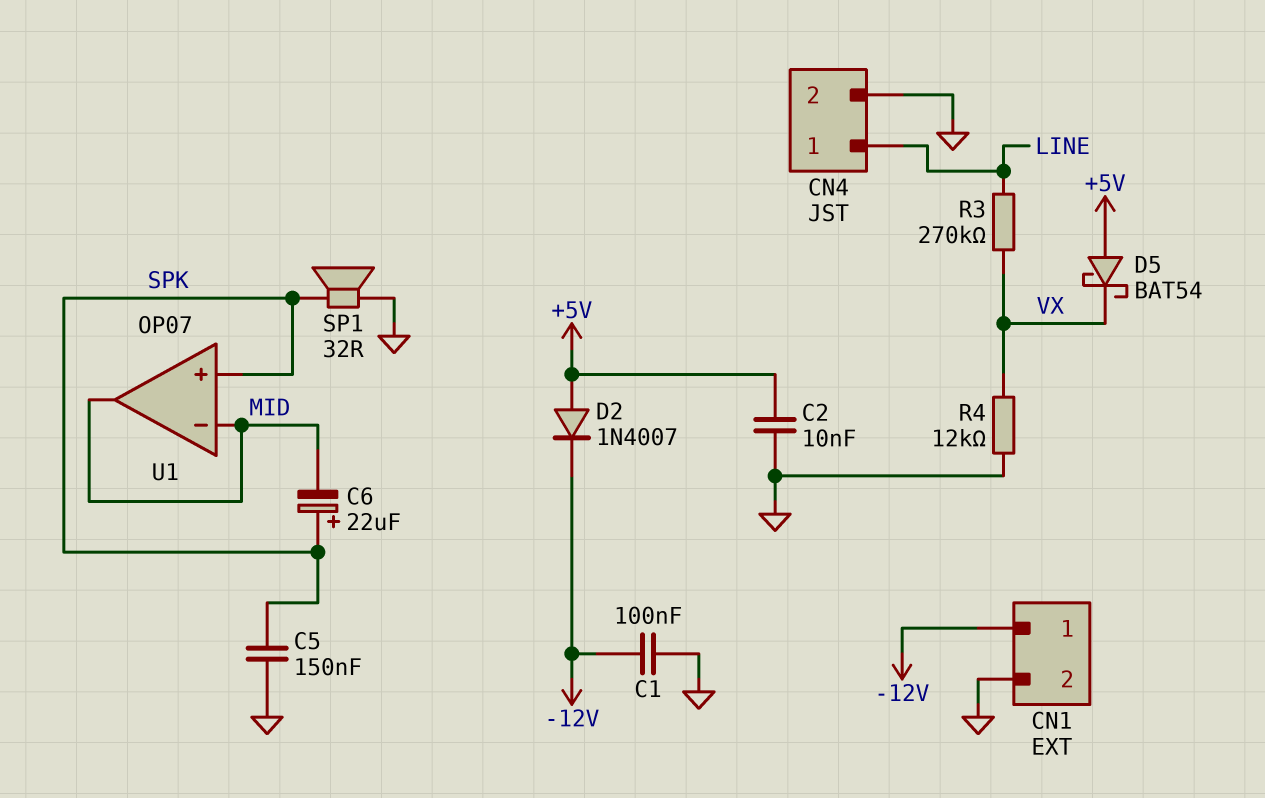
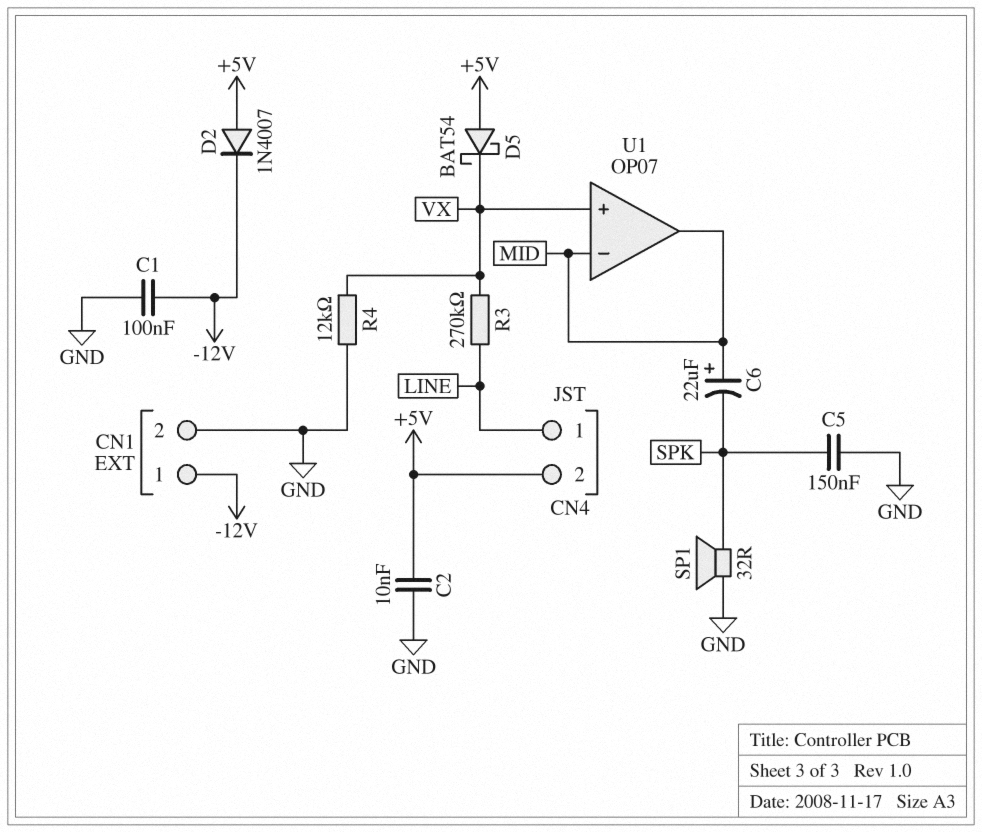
C6: 22uF (plus SPK, minus MID) -> 22uF (plus MID, minus SPK)
CN4 pin 2: GND -> +5V
U1 pin in+: SPK -> VX

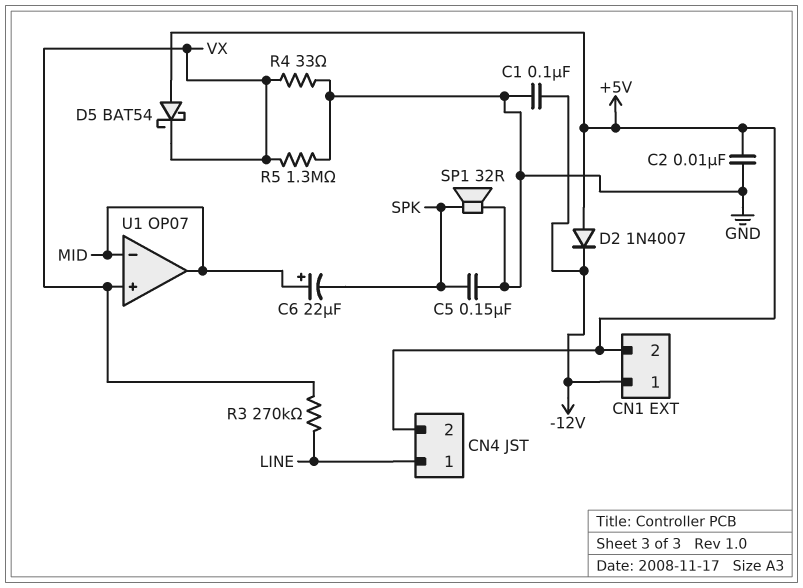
CN1 pin 2: GND -> +5V
R4: 12k (GND, VX) -> 33 (GND, VX)
R5: none -> 1.3M (GND, VX)

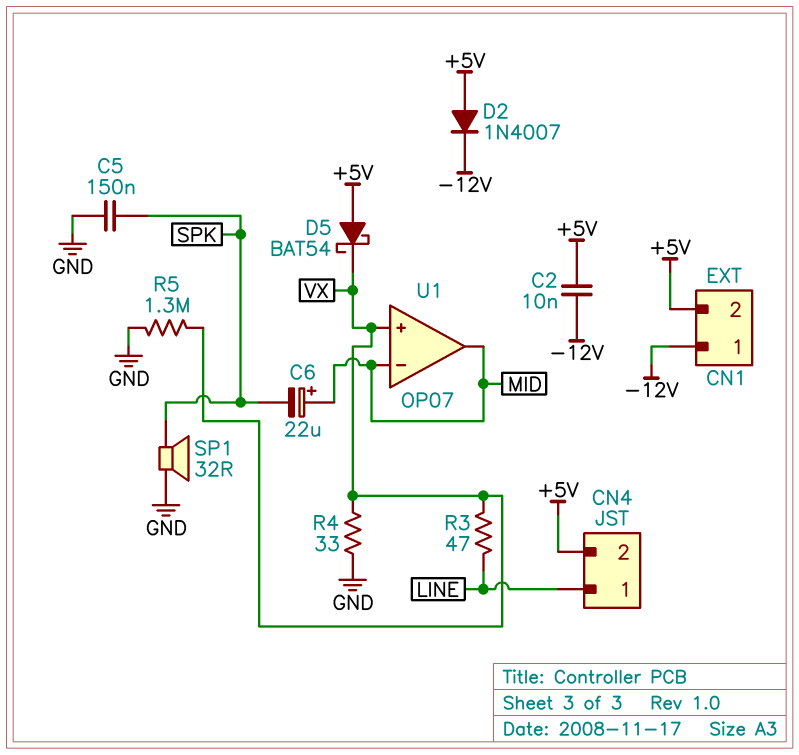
C1: 100nF (-12V, GND) -> none
C2: 10nF (+5V, GND) -> 10nF (+5V, -12V)
R3: 270k (LINE, VX) -> 47 (LINE, VX)

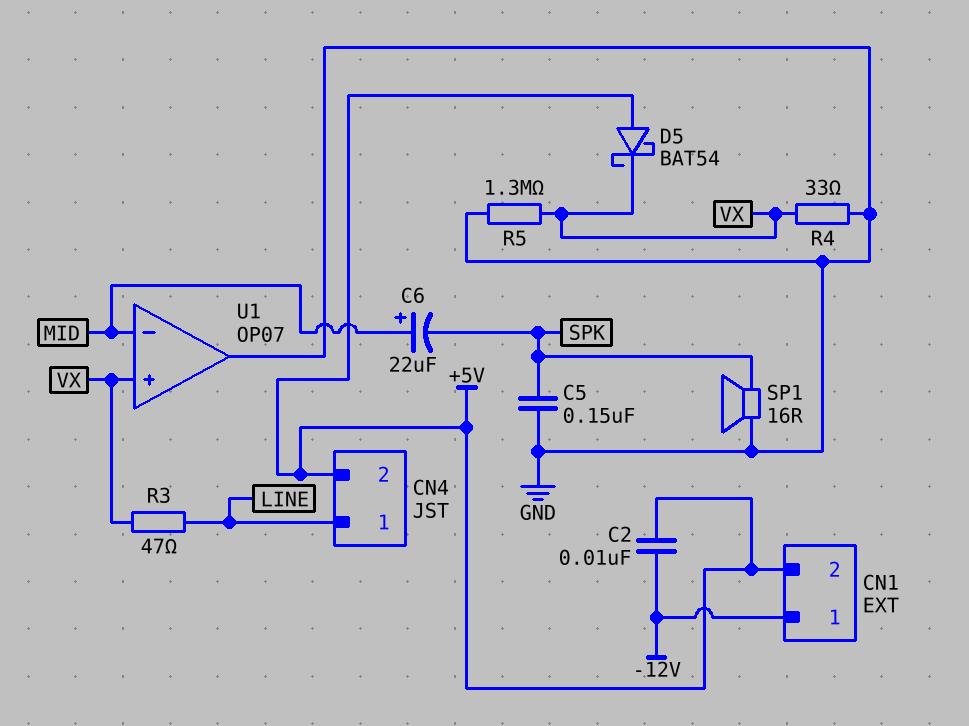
D2: diode 1N4007 (A +5V, K -12V) -> none
SP1: speaker 32R (GND, SPK) -> speaker 16R (GND, SPK)
U1 pin out: MID -> GND

